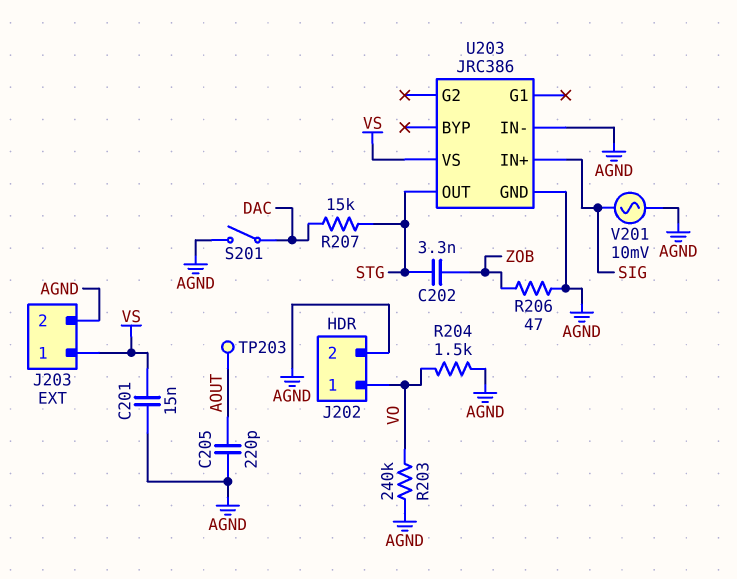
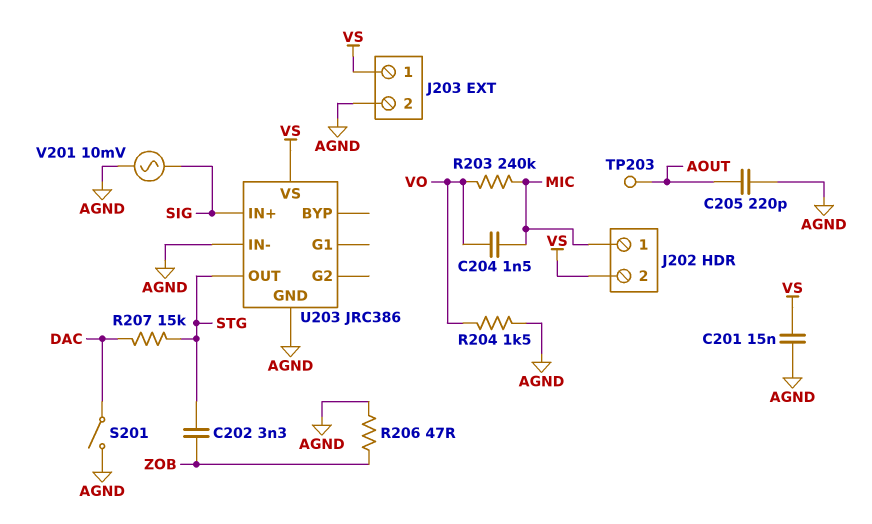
C204: none -> 1.5nF (MIC, VO)
J202 pin 1: VO -> MIC
J202 pin 2: AGND -> VS
R203: 240k (AGND, VO) -> 240k (MIC, VO)

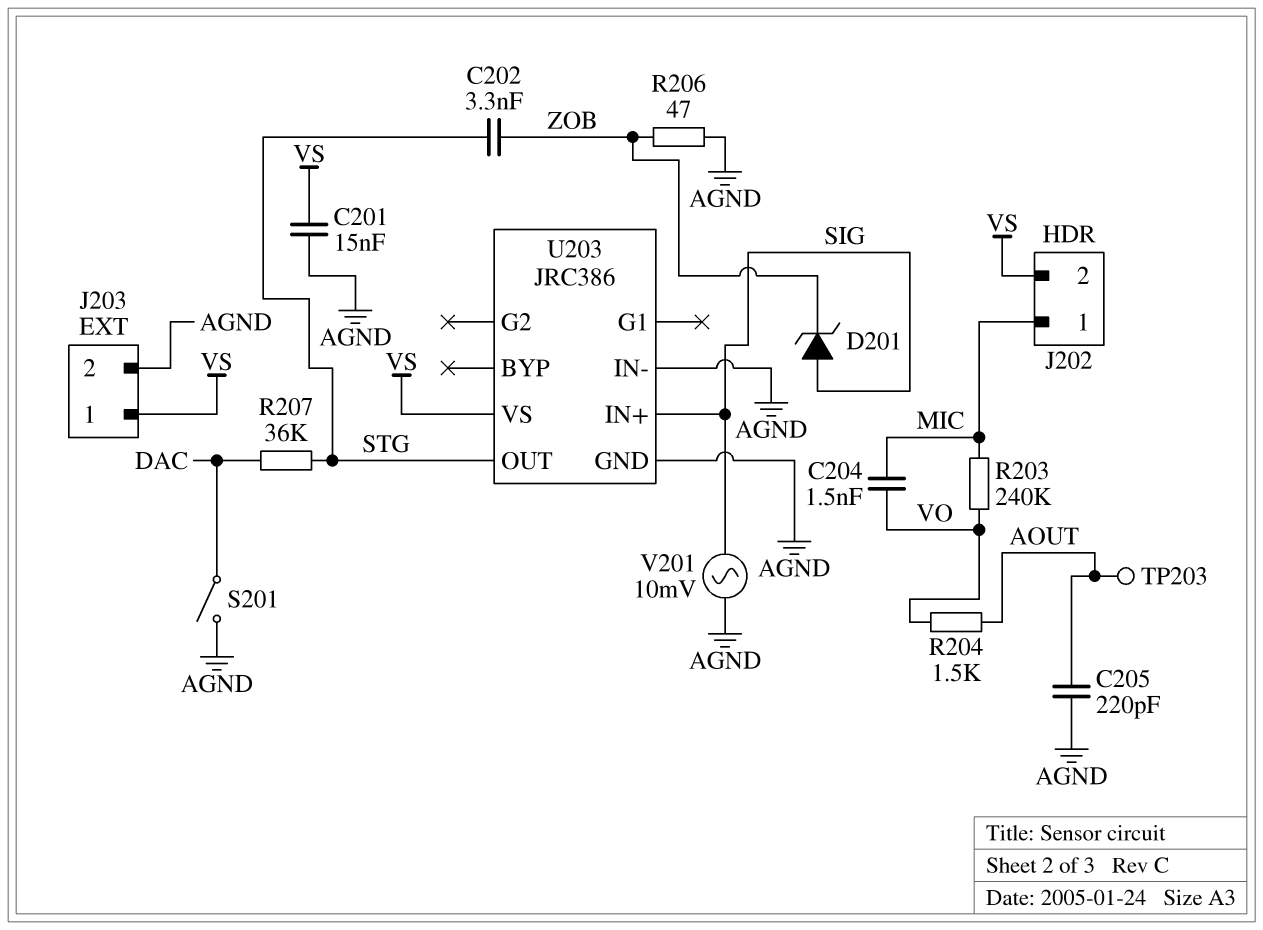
D201: none -> zener (A SIG, K ZOB)
R204: 1.5k (AGND, VO) -> 1.5k (AOUT, VO)
R207: 15k (DAC, STG) -> 36k (DAC, STG)

